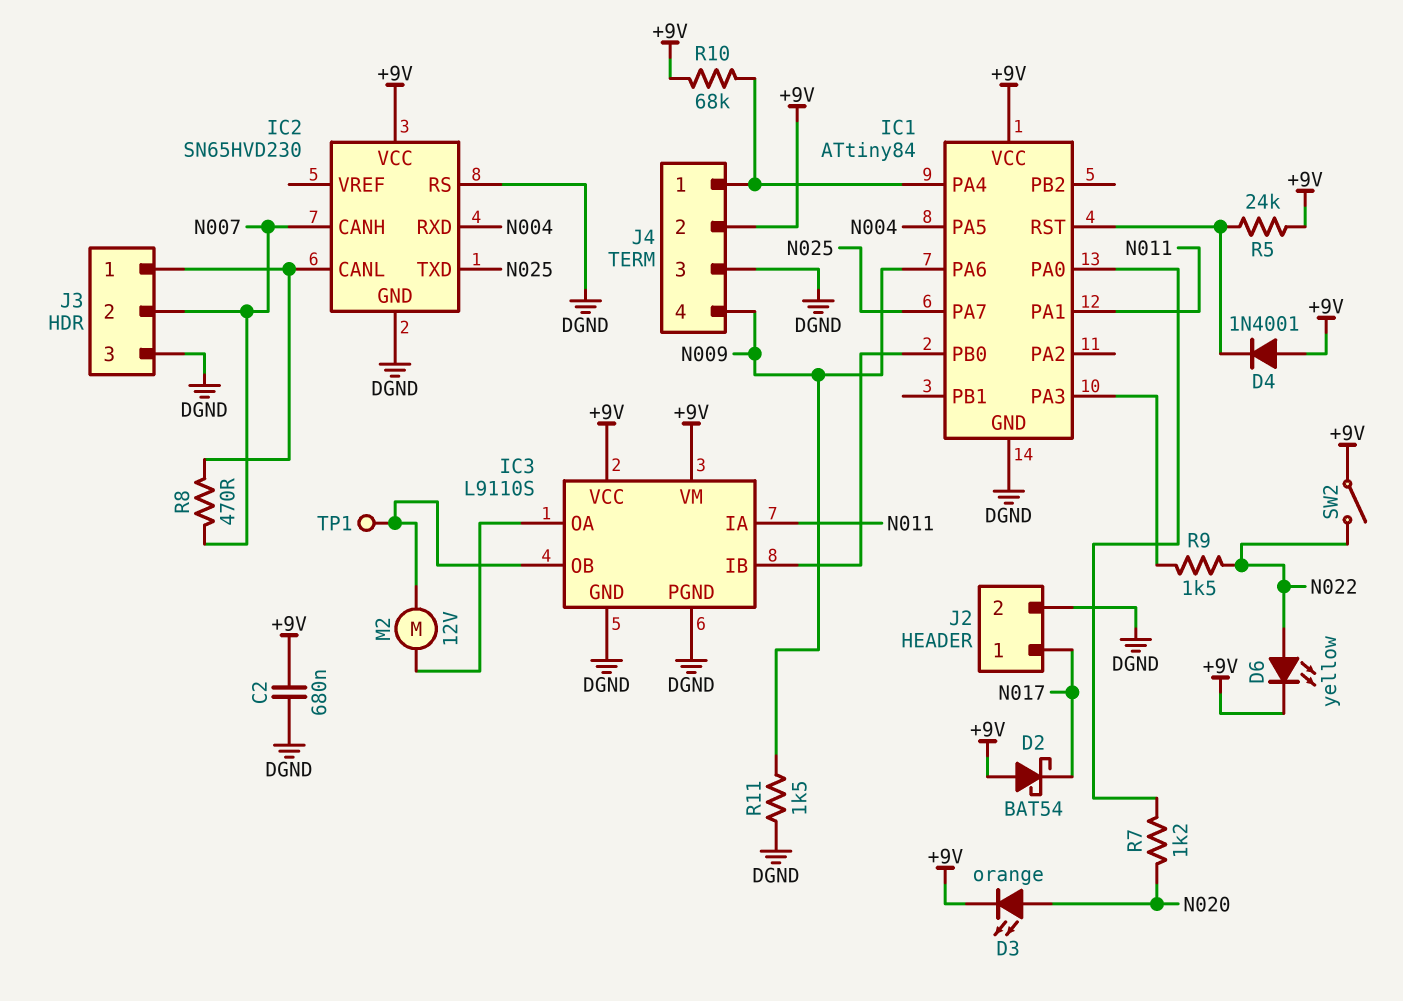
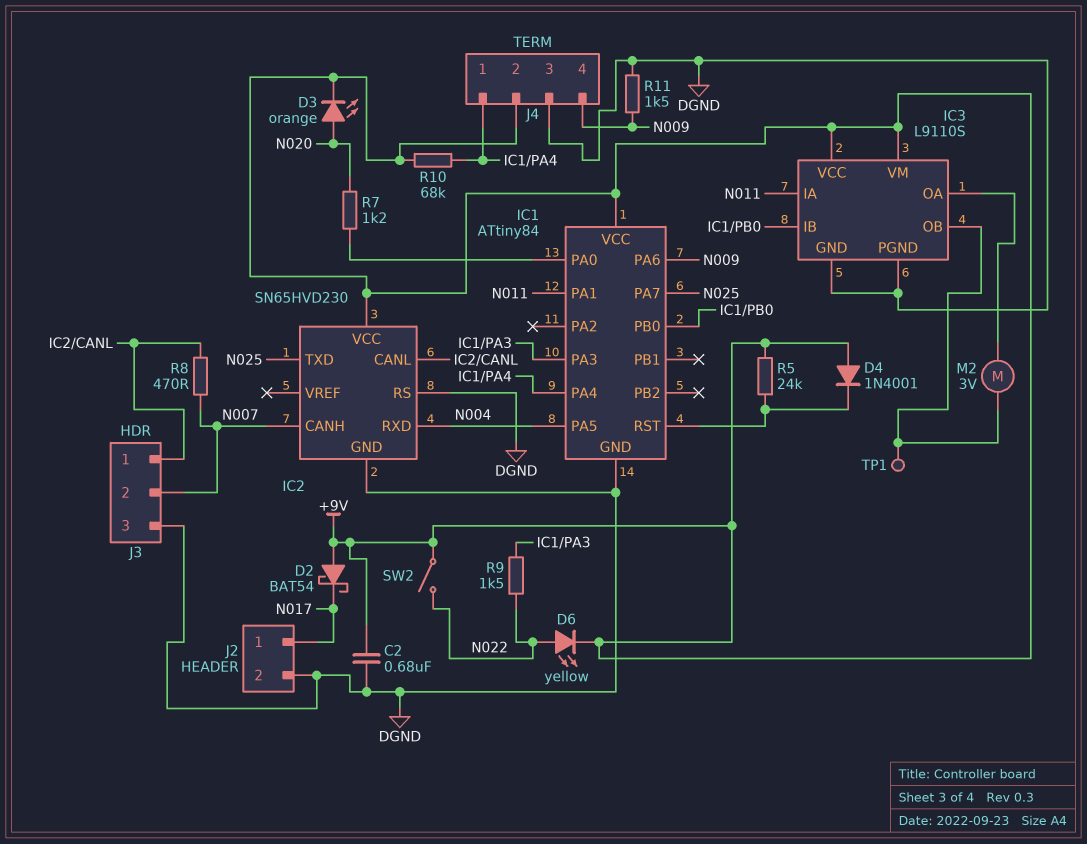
M2: motor 12V (IC3/OA, IC3/OB) -> motor 3V (IC3/OA, IC3/OB)

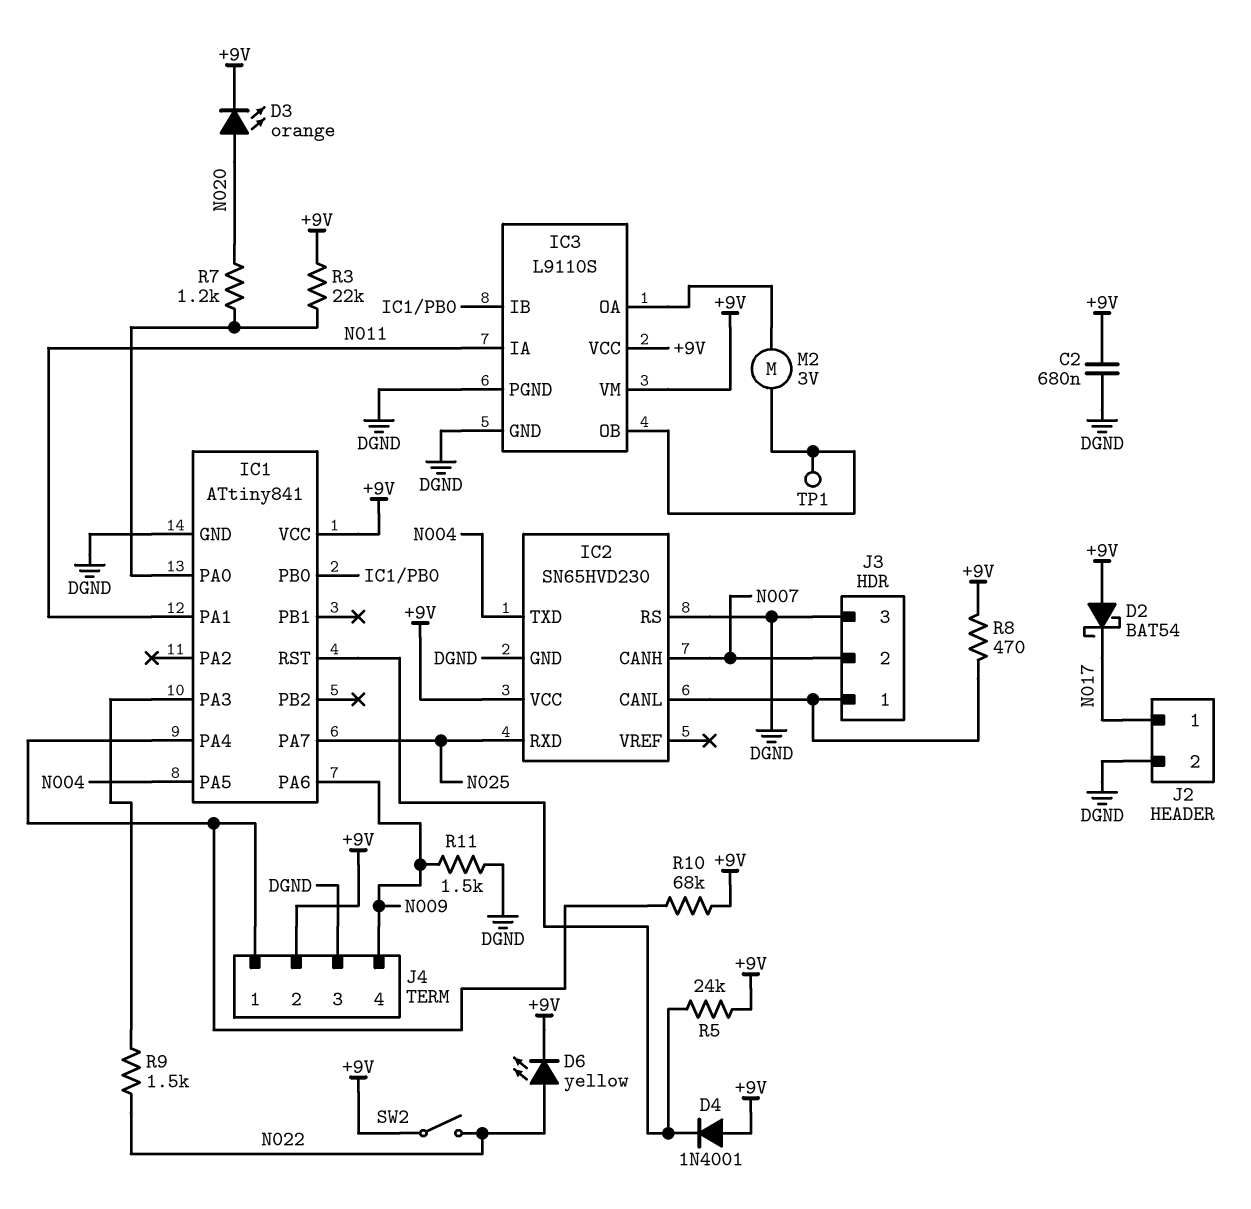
IC1: ATtiny84 -> ATtiny841
IC2 pin RXD: N004 -> N025
IC2 pin TXD: N025 -> N004
R3: none -> 22k (+9V, IC1/PA0)
R8: 470 (IC2/CANL, N007) -> 470 (+9V, IC2/CANL)

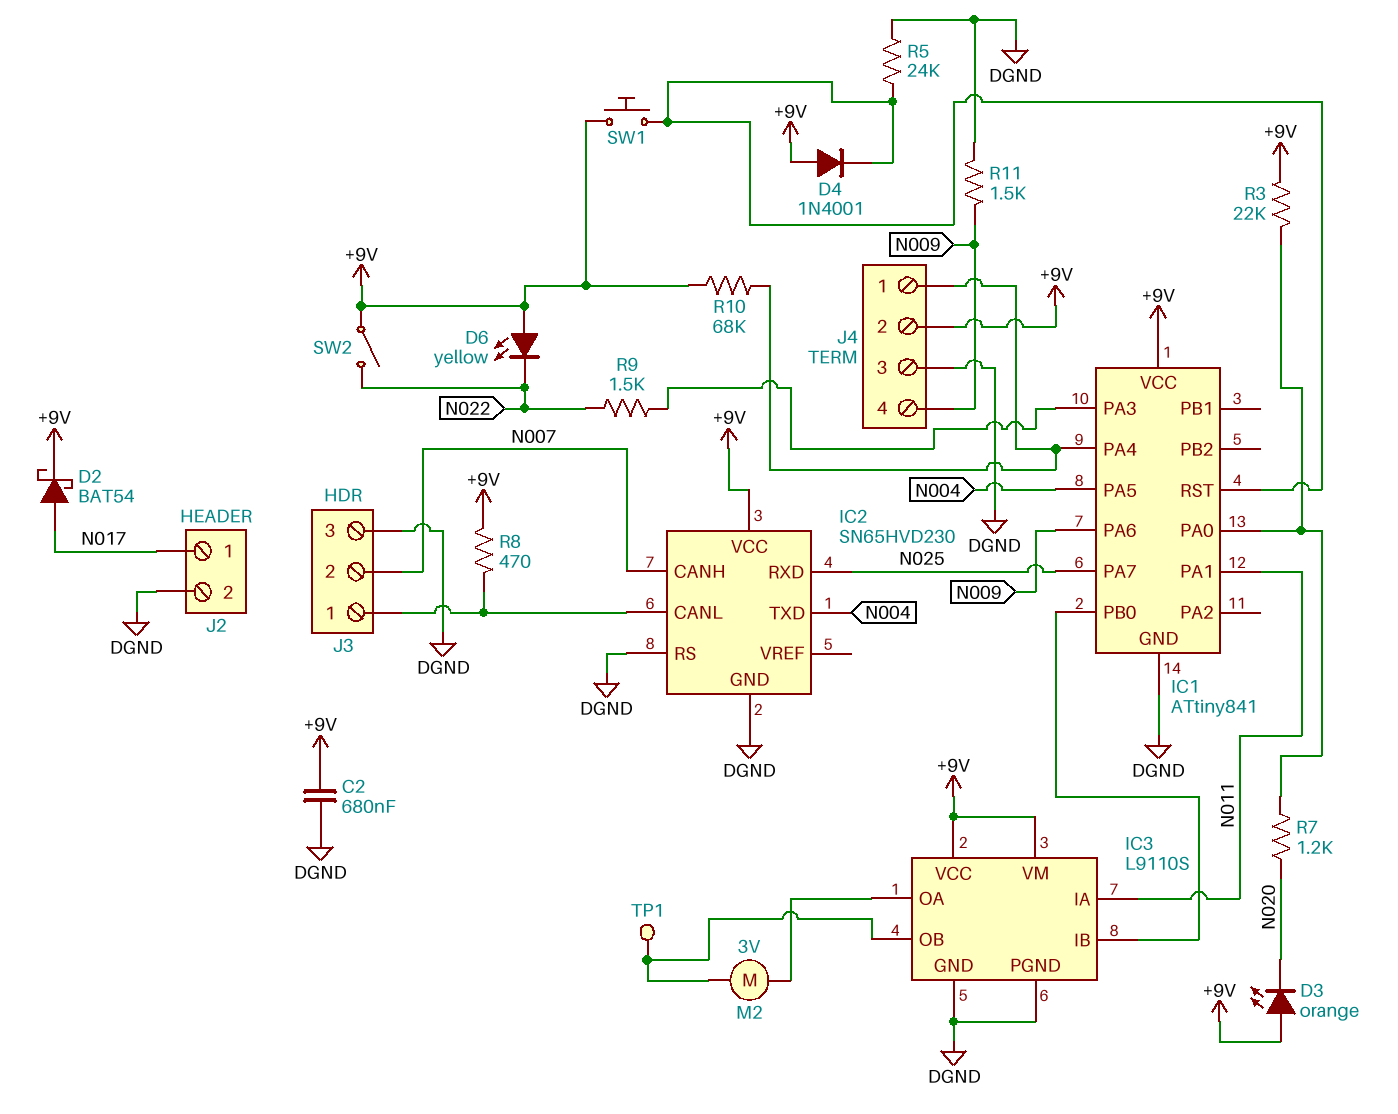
D2: schottky BAT54 (A +9V, K N017) -> schottky BAT54 (A N017, K +9V)
D3: LED orange (A N020, K +9V) -> LED orange (A +9V, K N020)
D6: LED yellow (A N022, K +9V) -> LED yellow (A +9V, K N022)
R5: 24k (+9V, IC1/RST) -> 24k (DGND, IC1/RST)
SW1: none -> button (+9V, IC1/RST)

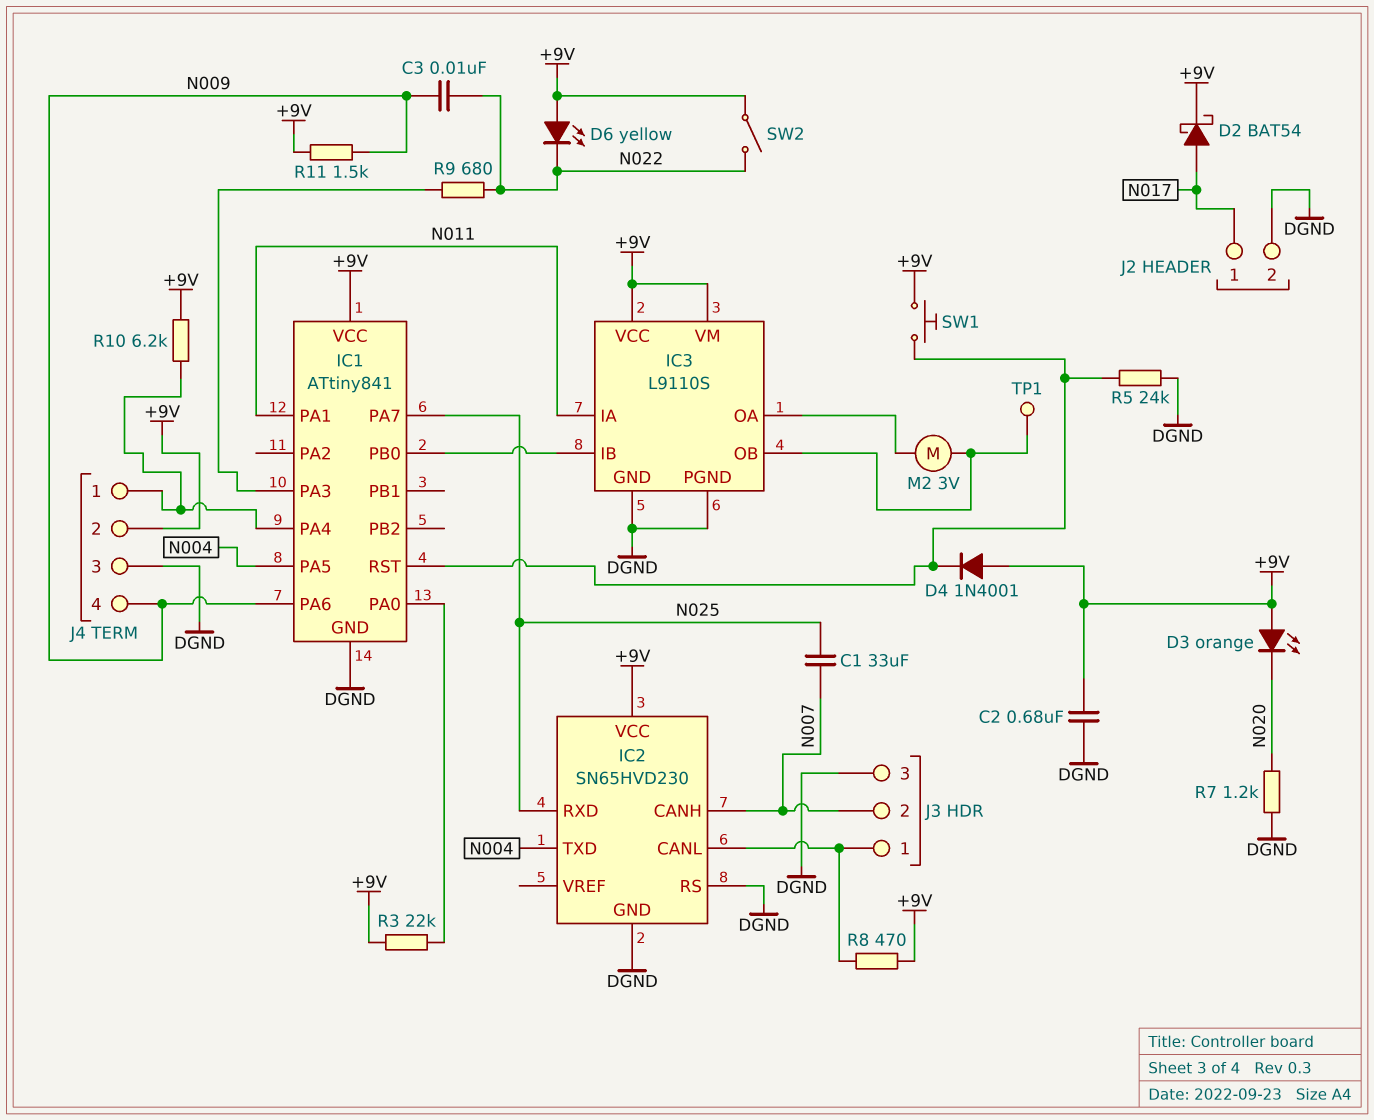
C1: none -> 33uF (N007, N025)
C3: none -> 10nF (N009, N022)
R7: 1.2k (IC1/PA0, N020) -> 1.2k (DGND, N020)
R9: 1.5k (IC1/PA3, N022) -> 680 (IC1/PA3, N022)
R10: 68k (+9V, IC1/PA4) -> 6.2k (+9V, IC1/PA4)
R11: 1.5k (DGND, N009) -> 1.5k (+9V, N009)

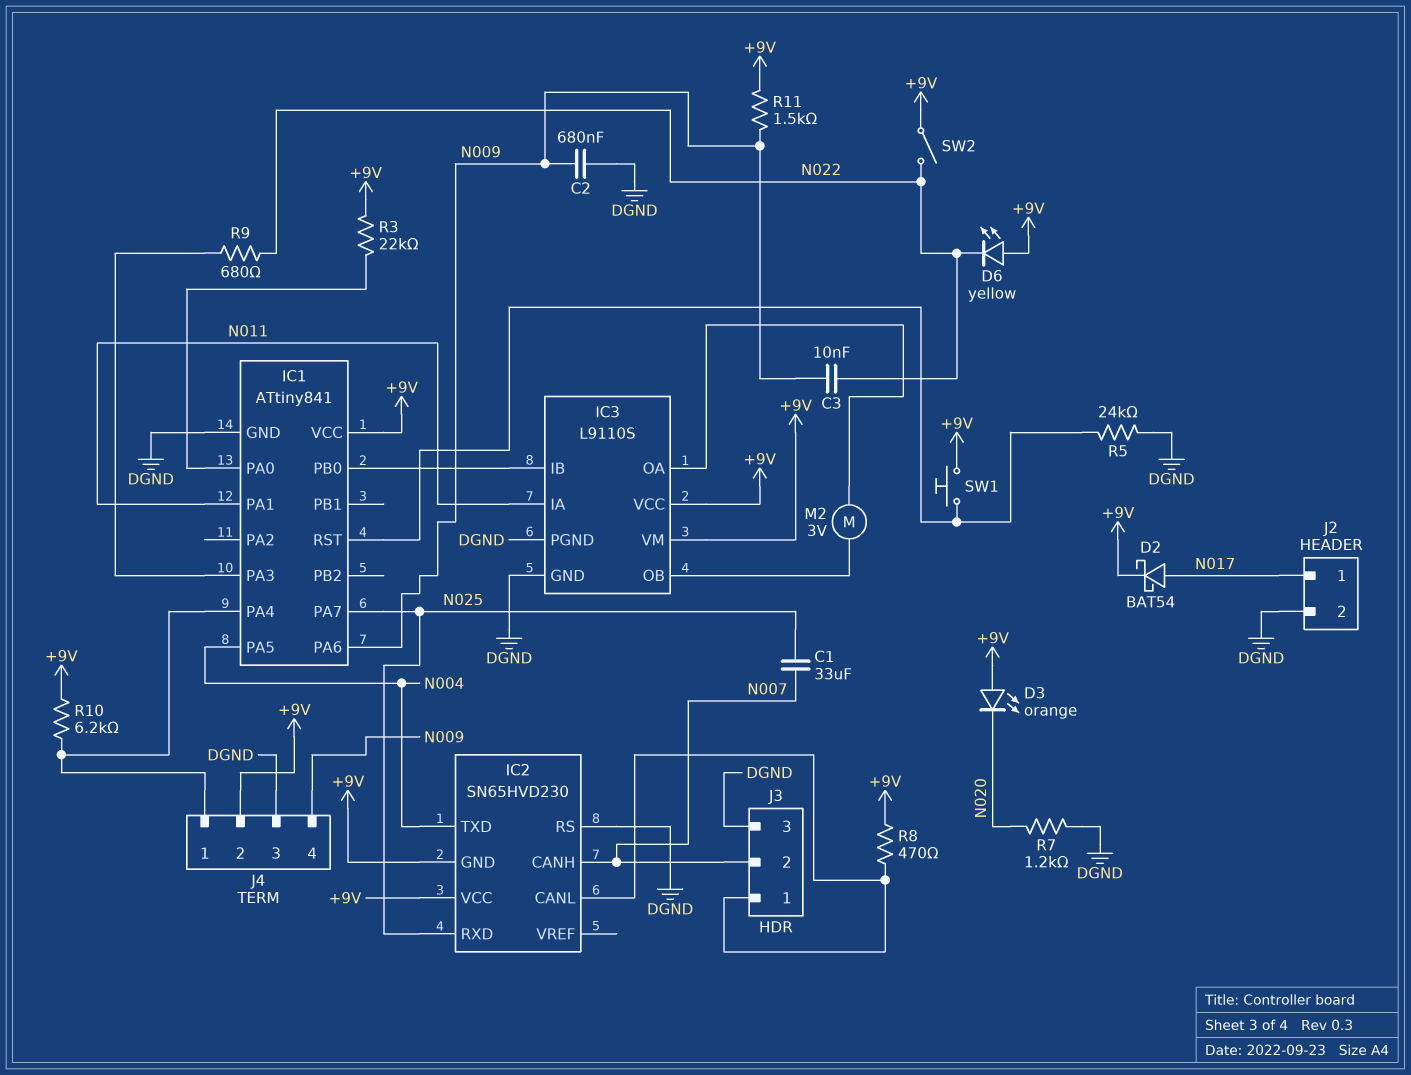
C2: 680nF (+9V, DGND) -> 680nF (DGND, N009)
D4: diode 1N4001 (A +9V, K IC1/RST) -> none
IC2 pin GND: DGND -> +9V
TP1: test point (IC3/OB) -> none

